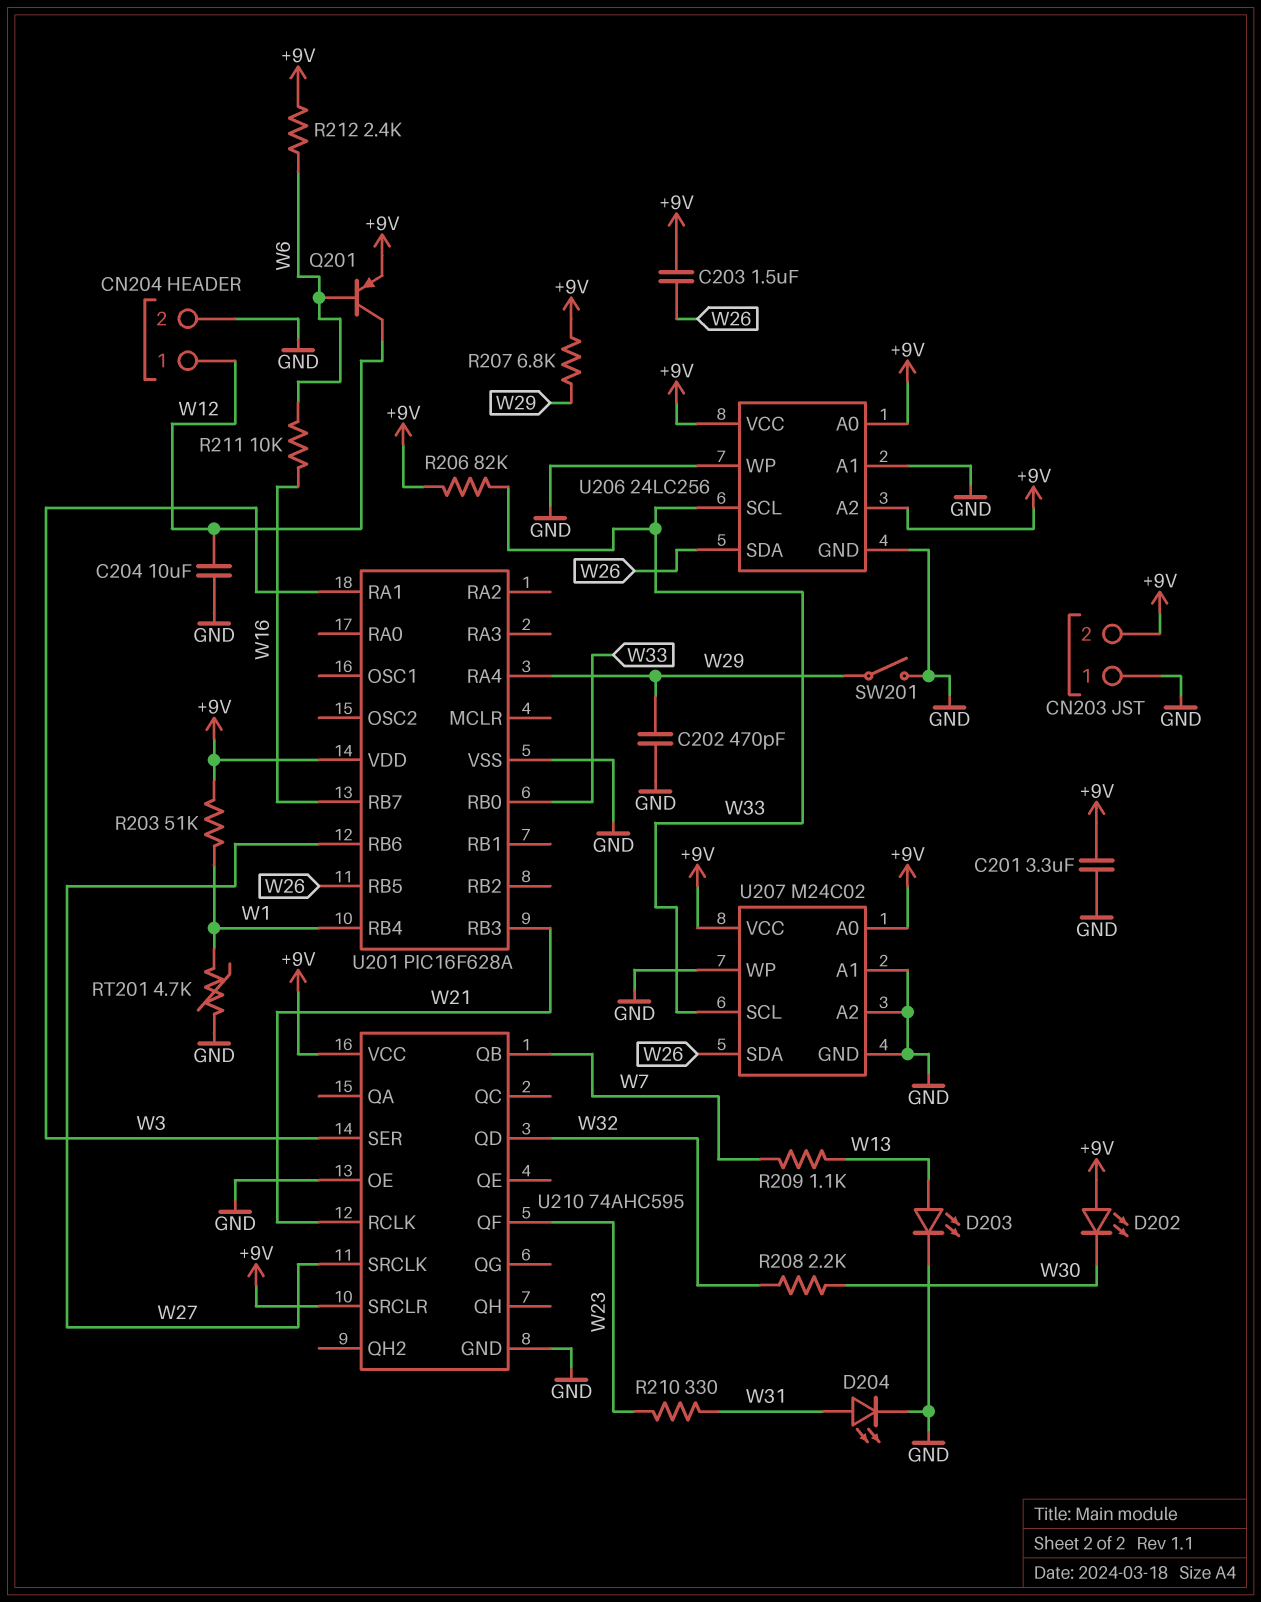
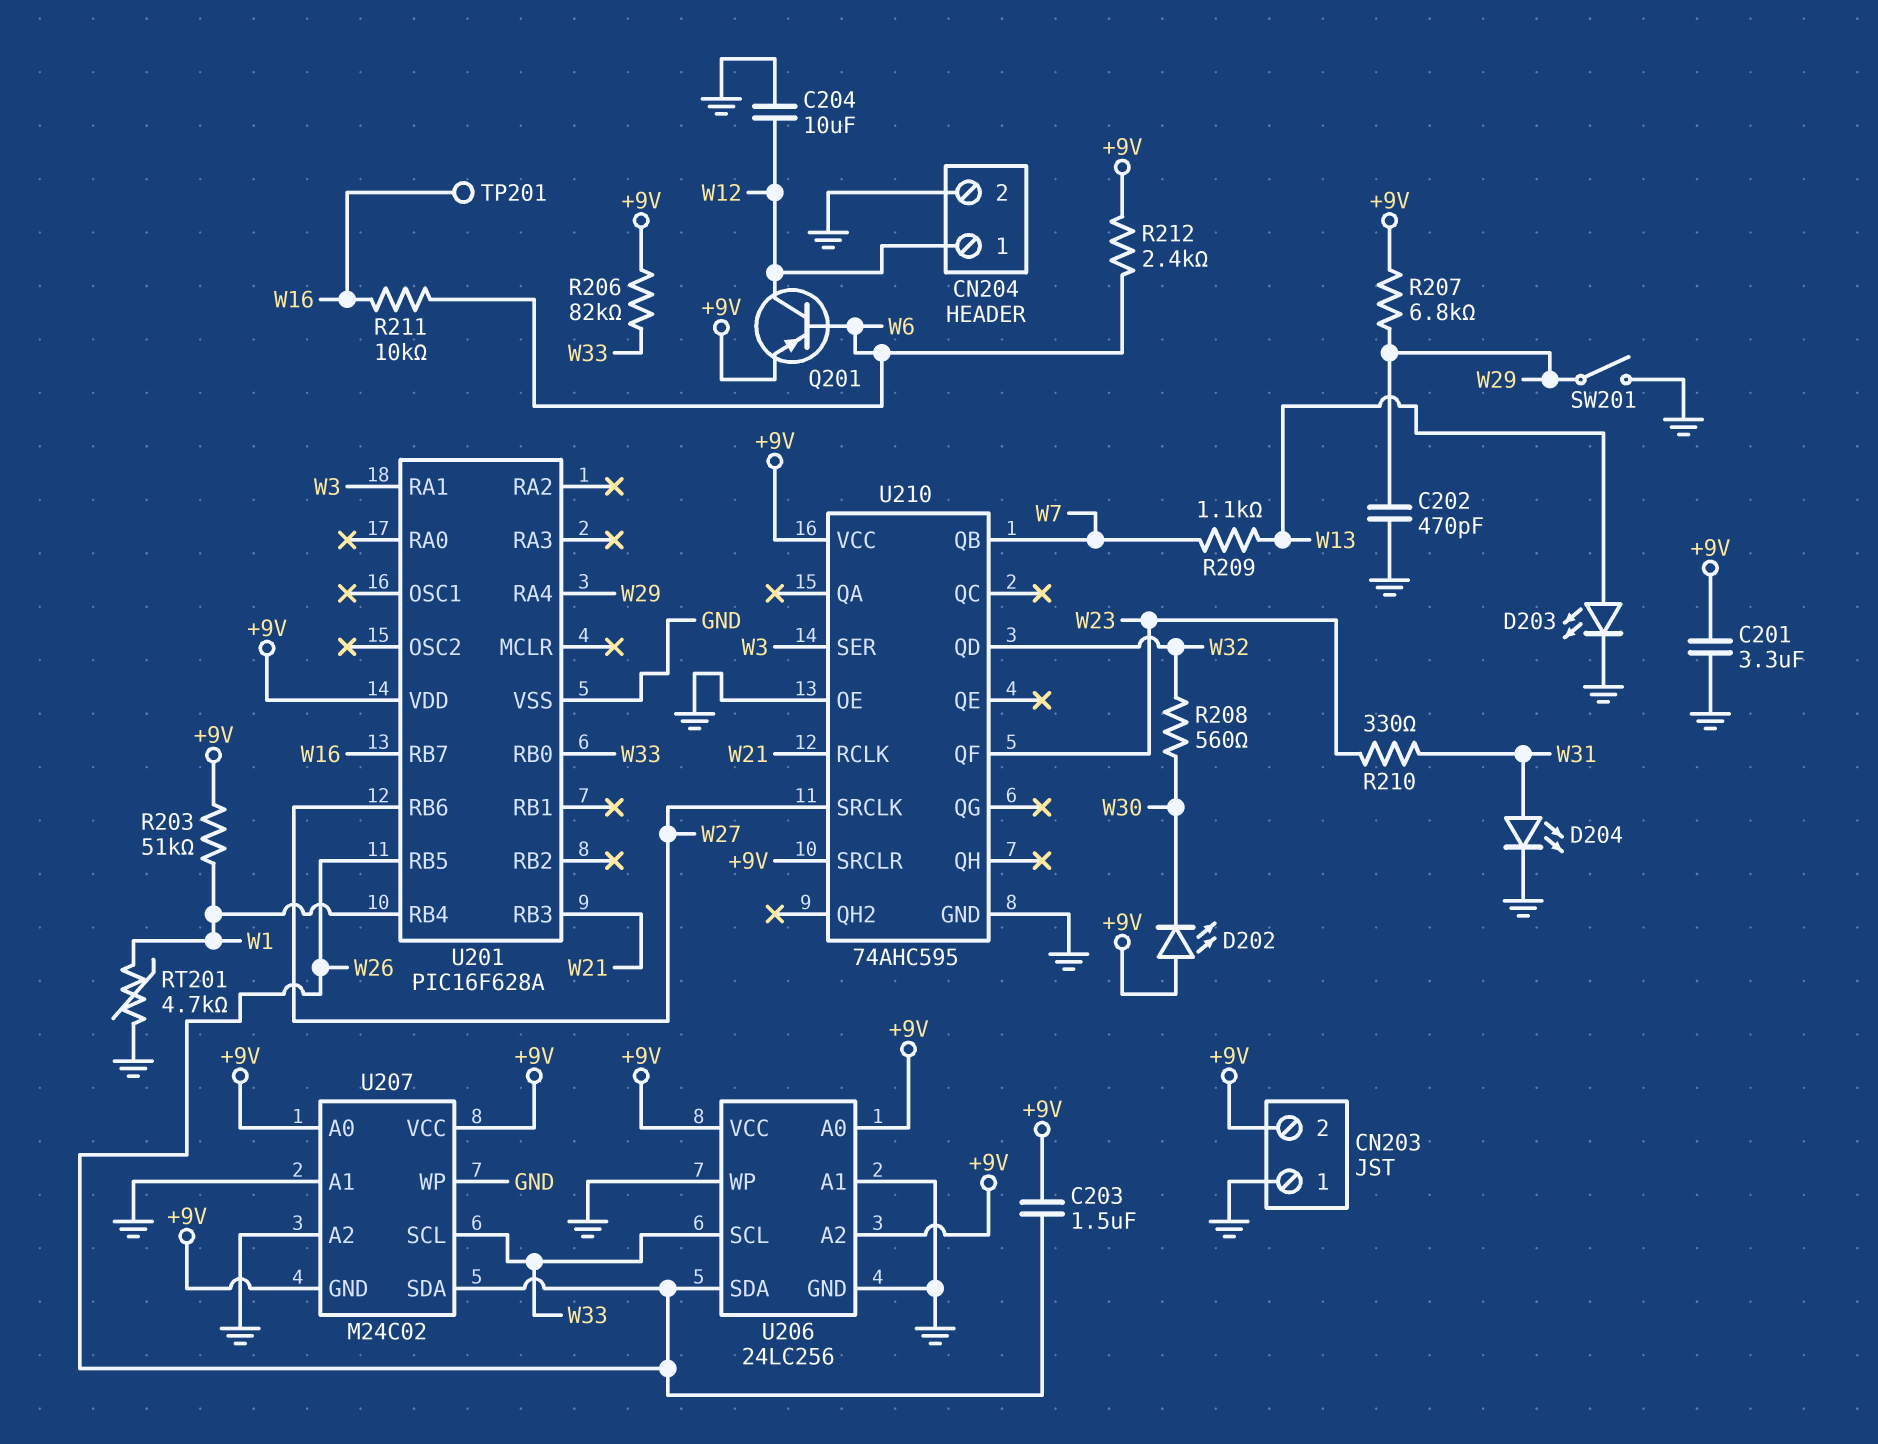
R208: 2.2k (W30, W32) -> 560 (W30, W32)
TP201: none -> test point (W16)
U207 pin GND: GND -> +9V

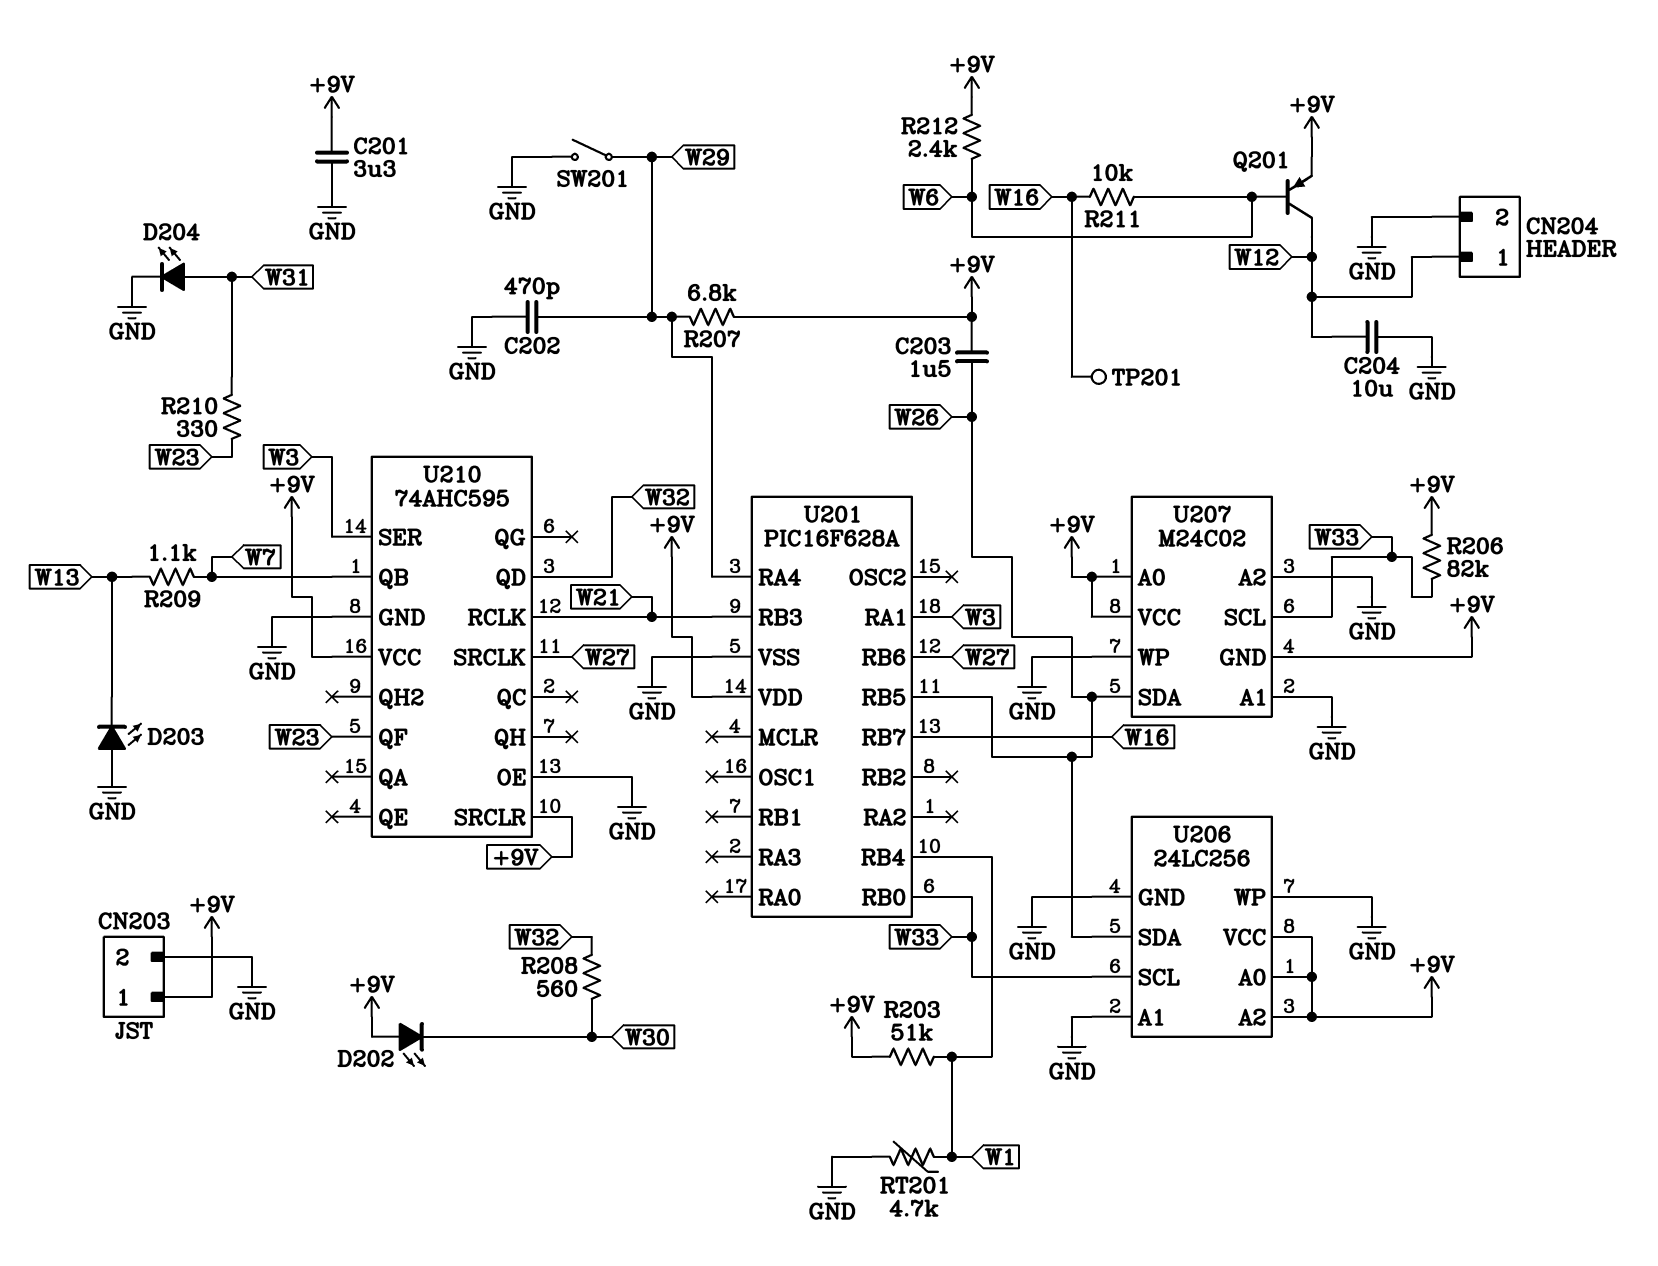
CN203 pin 1: GND -> +9V
CN203 pin 2: +9V -> GND
D203: LED (A W13, K GND) -> LED (A GND, K W13)

